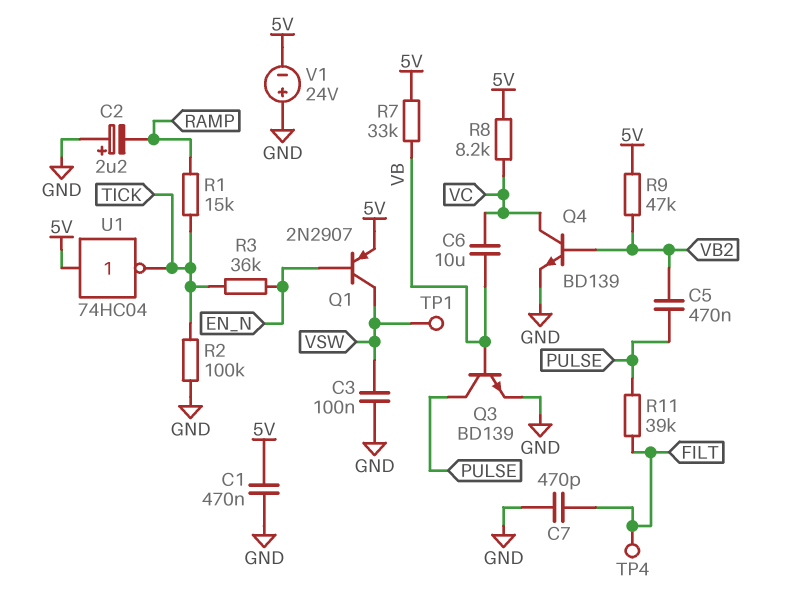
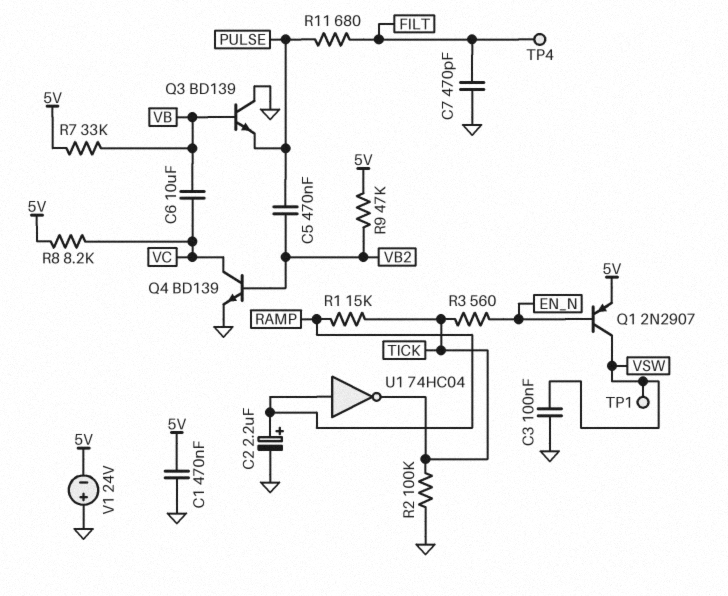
C2: 2.2uF (plus GND, minus RAMP) -> 2.2uF (plus RAMP, minus GND)
Q3: NPN BD139 (B VB, C PULSE, E GND) -> NPN BD139 (B VB, C GND, E PULSE)
R3: 36k (EN_N, TICK) -> 560 (EN_N, TICK)
R11: 39k (FILT, PULSE) -> 680 (FILT, PULSE)
U1: NOT 74HC04 (in 5V, out TICK) -> NOT 74HC04 (in RAMP, out TICK)

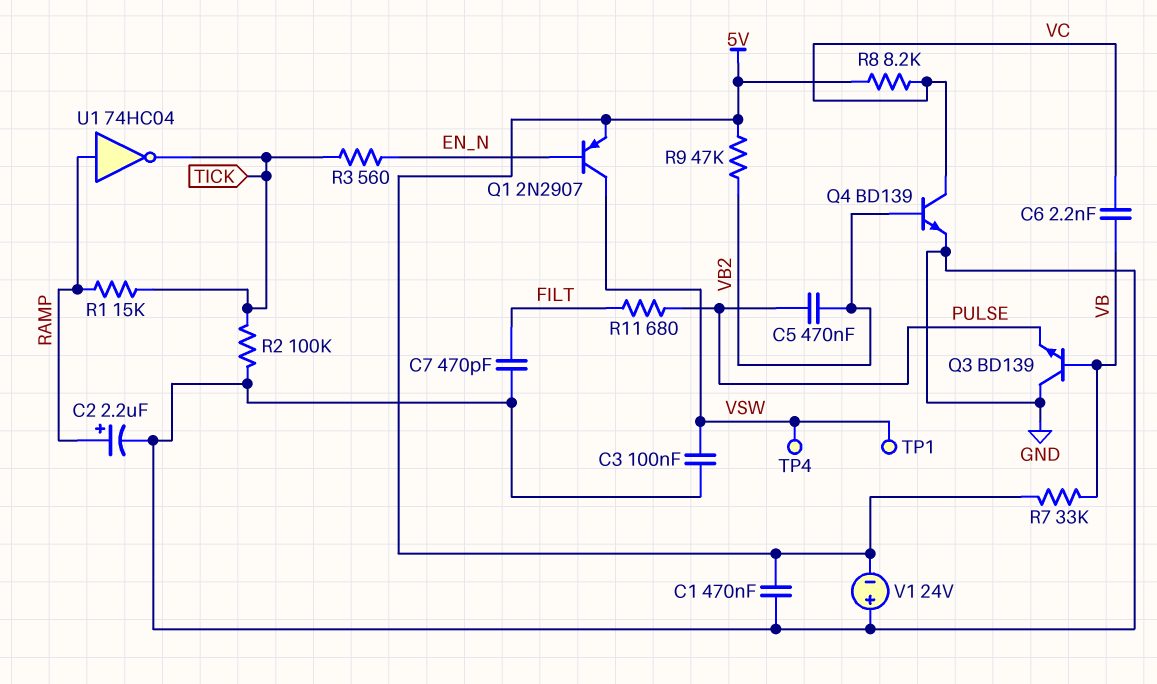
C6: 10uF (VB, VC) -> 2.2nF (VB, VC)
TP4: test point (FILT) -> test point (VSW)

